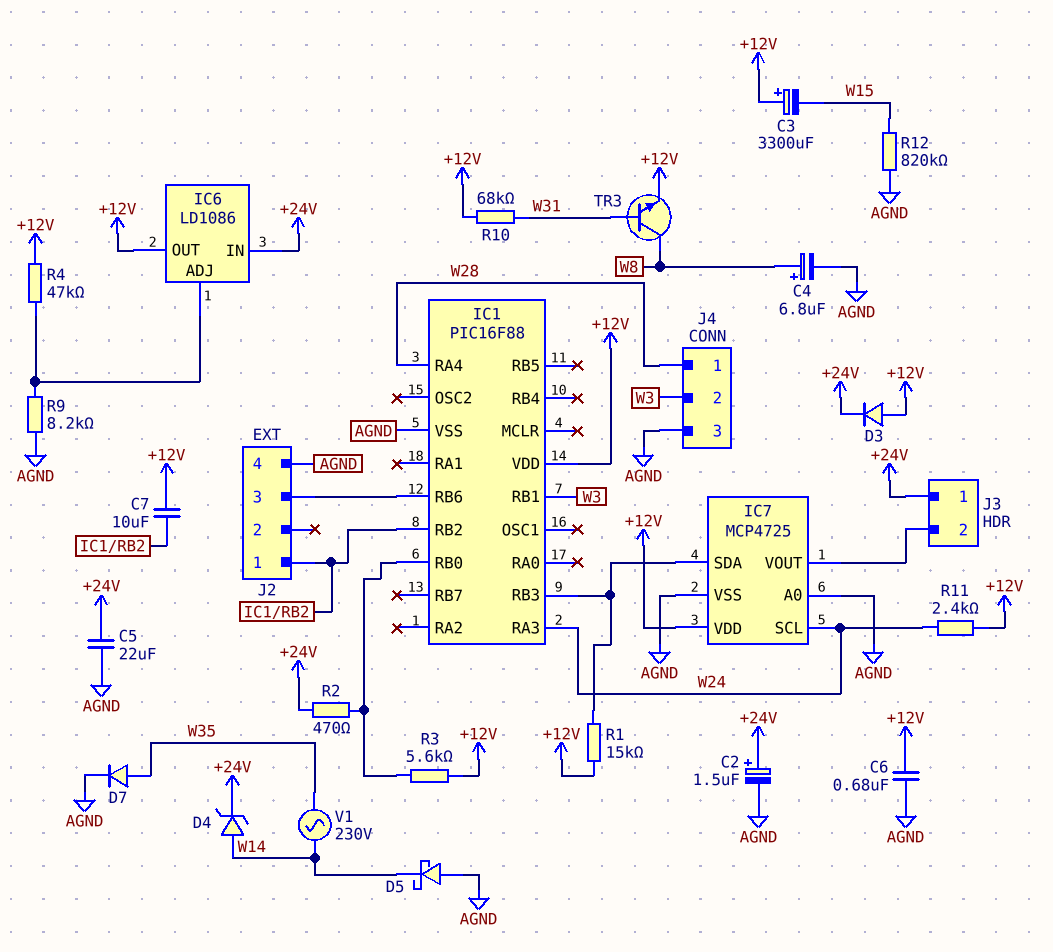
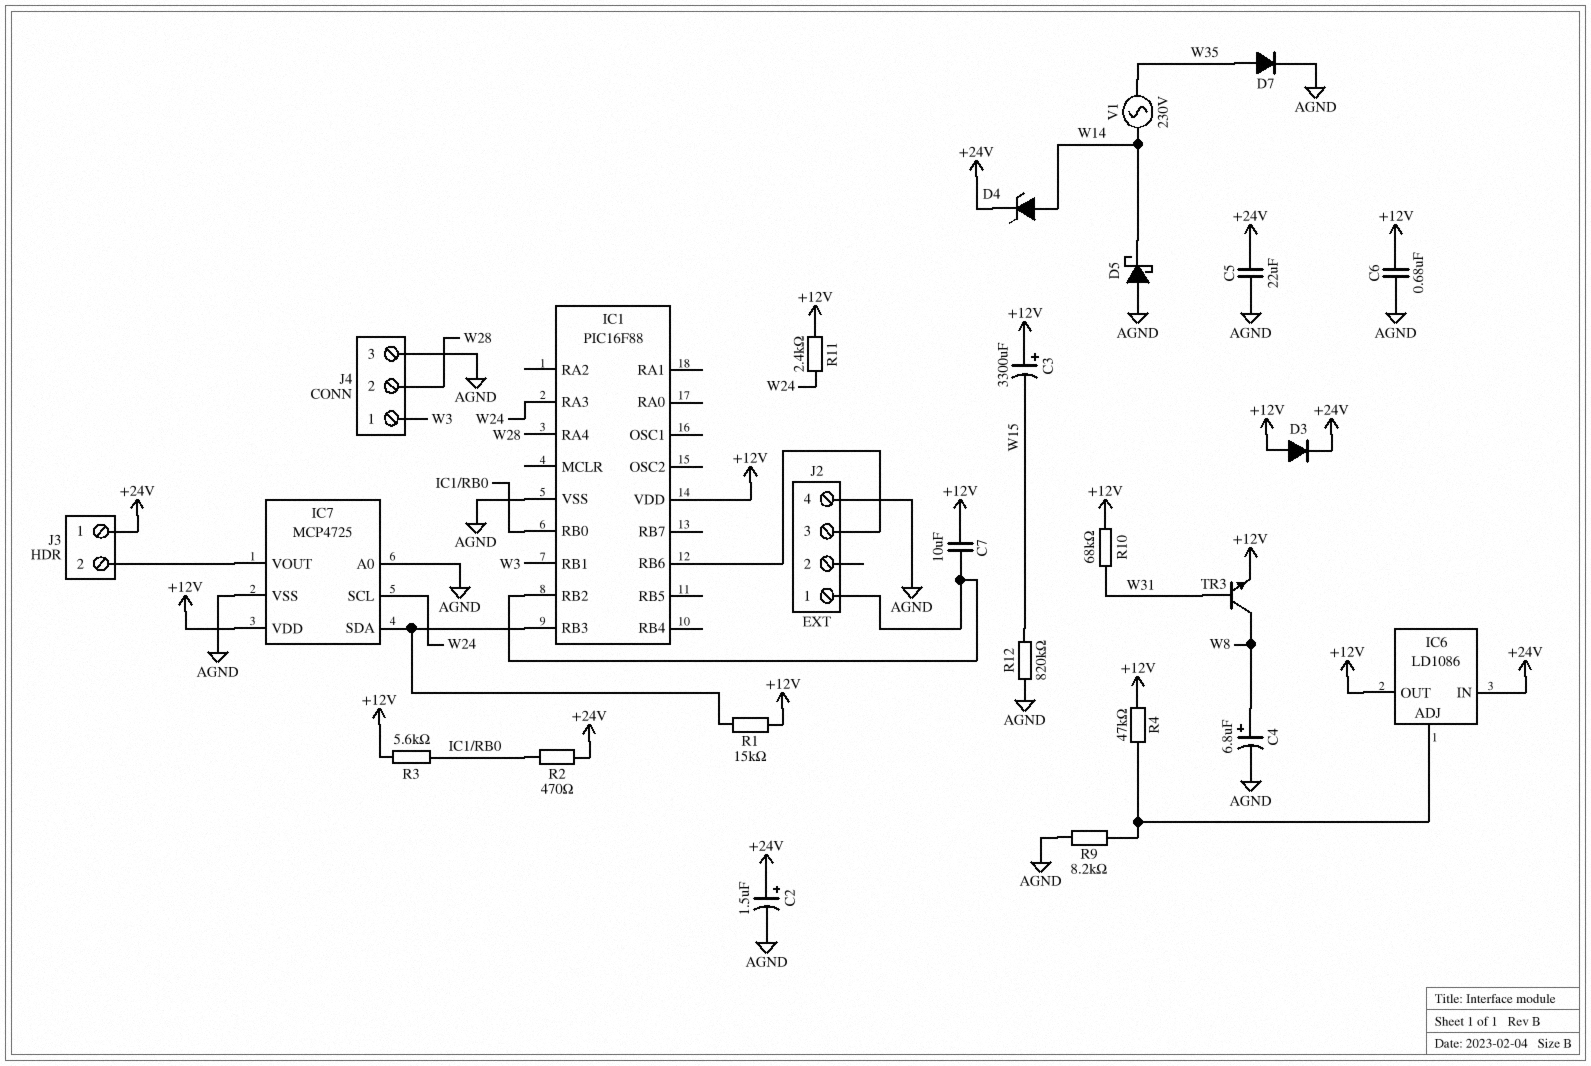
J4 pin 1: W28 -> W3
J4 pin 2: W3 -> W28

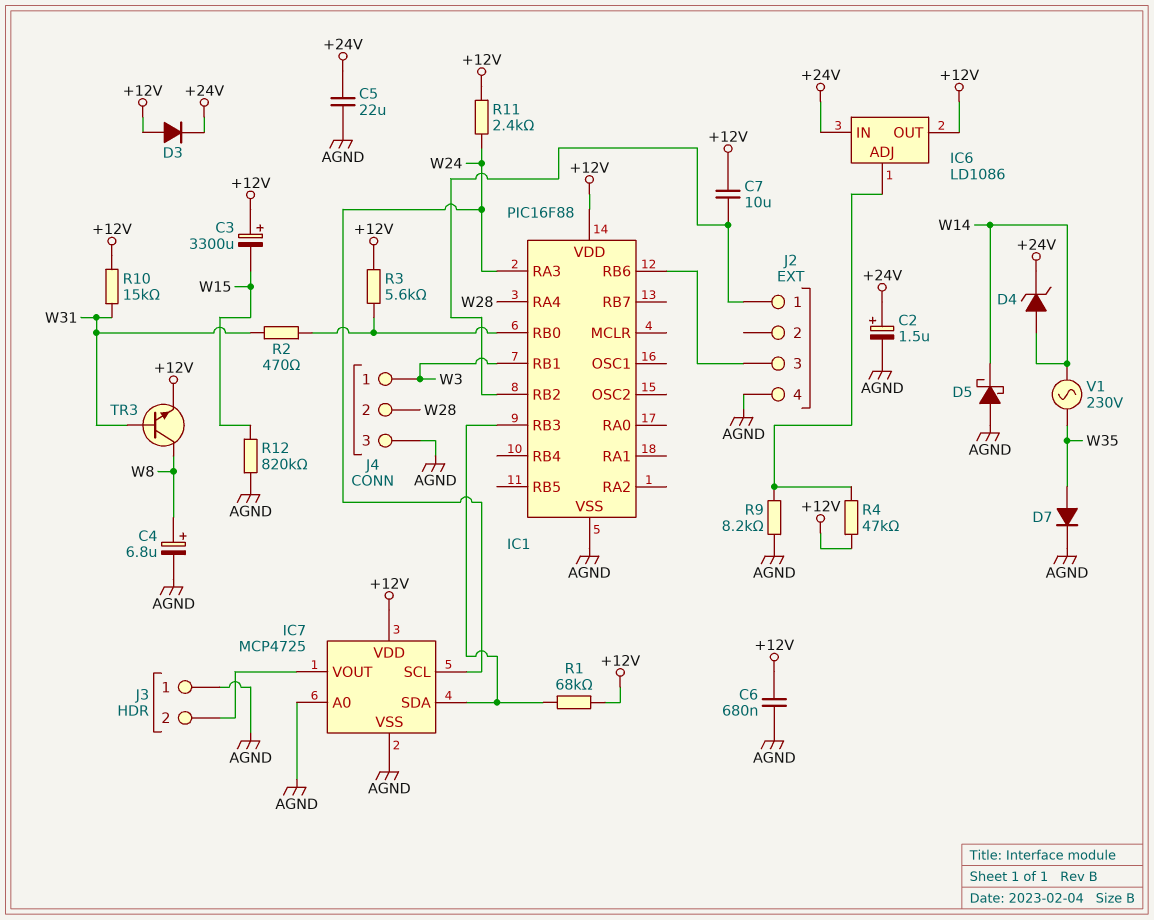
J3 pin 1: +24V -> AGND
R1: 15k (+12V, IC1/RB3) -> 68k (+12V, IC1/RB3)
R2: 470 (+24V, IC1/RB0) -> 470 (IC1/RB0, W31)
R10: 68k (+12V, W31) -> 15k (+12V, W31)

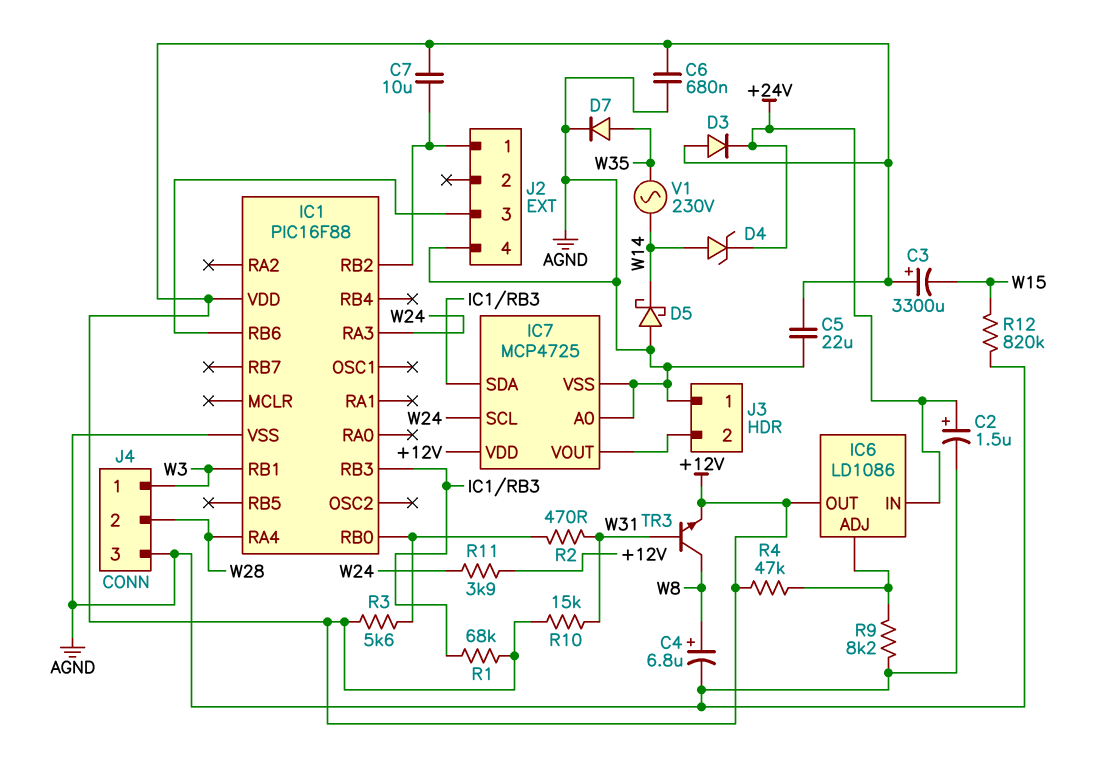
C5: 22uF (+24V, AGND) -> 22uF (+12V, AGND)
R11: 2.4k (+12V, W24) -> 3.9k (+12V, W24)

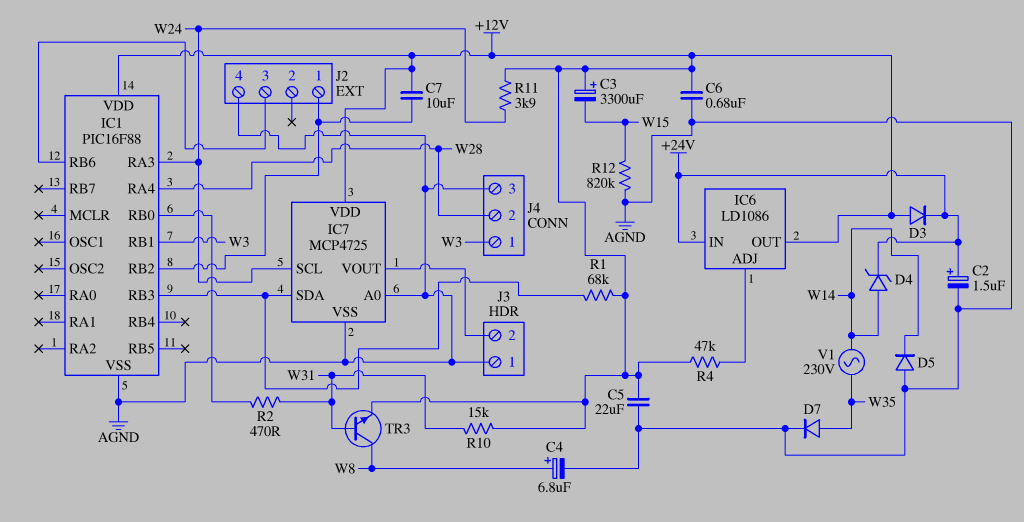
D5: schottky (A AGND, K W14) -> diode (A AGND, K W14)
R3: 5.6k (+12V, IC1/RB0) -> none
R9: 8.2k (AGND, IC6/ADJ) -> none

